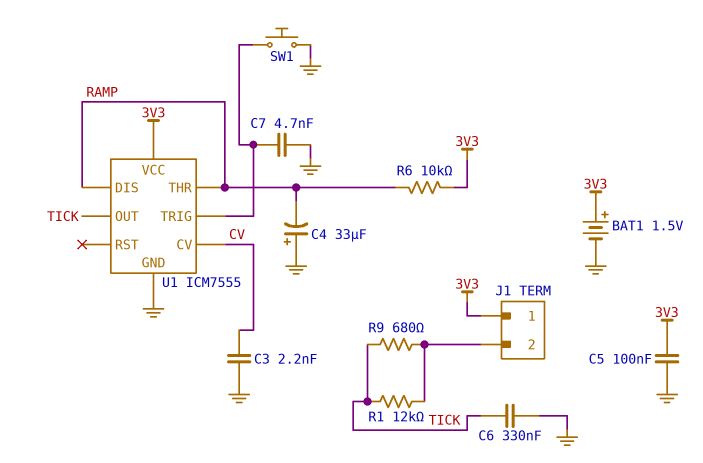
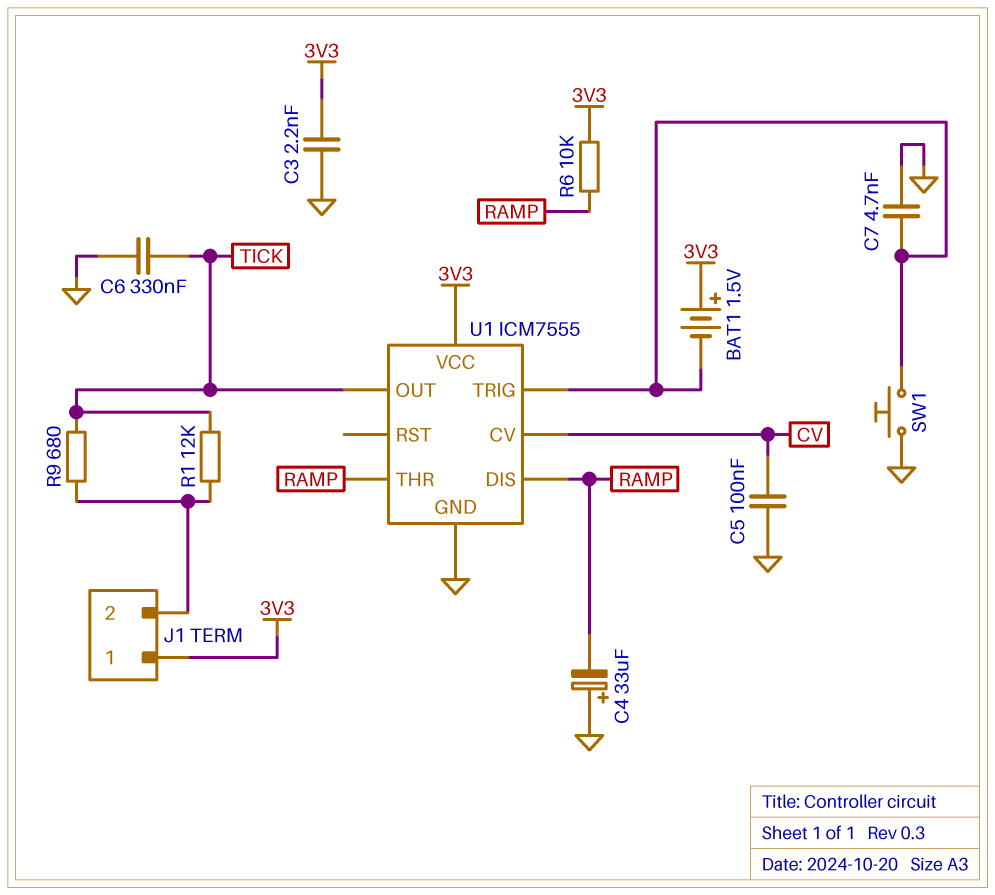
BAT1: 1.5V (plus 3V3, minus GND) -> 1.5V (plus 3V3, minus U1/TRIG)
C3: 2.2nF (CV, GND) -> 2.2nF (3V3, GND)
C5: 100nF (3V3, GND) -> 100nF (CV, GND)

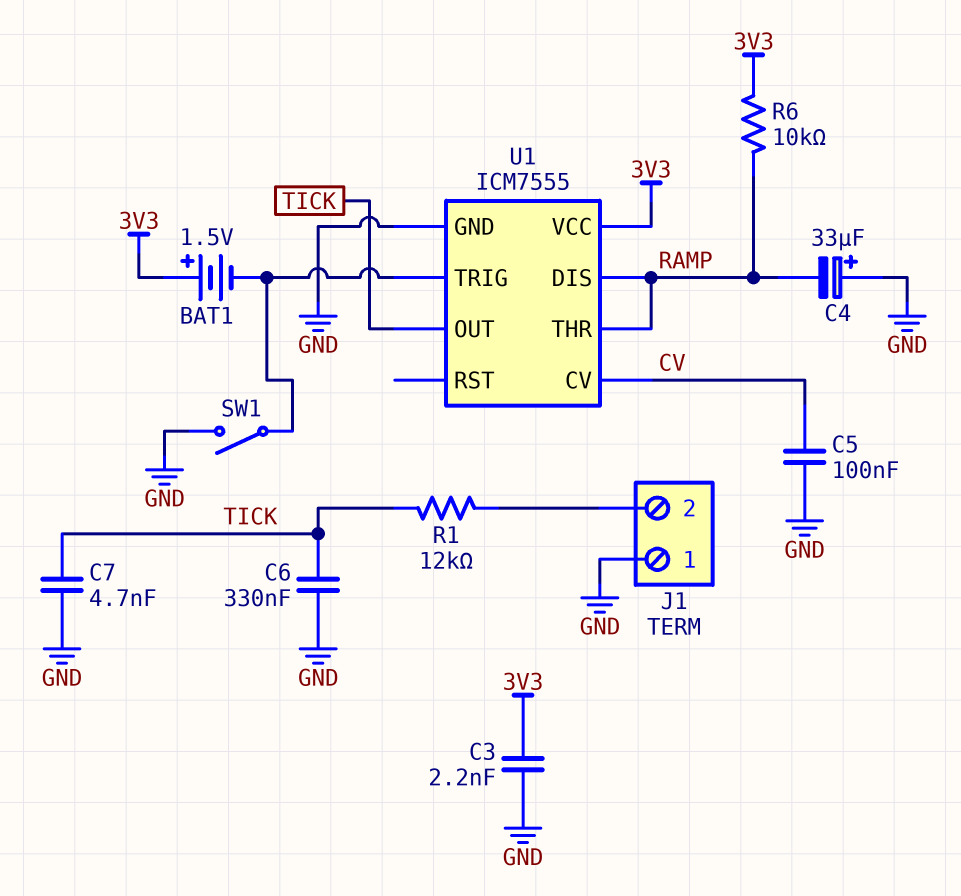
C7: 4.7nF (GND, U1/TRIG) -> 4.7nF (GND, TICK)
J1 pin 1: 3V3 -> GND
R9: 680 (J1/2, TICK) -> none
SW1: button (GND, U1/TRIG) -> switch (GND, U1/TRIG)

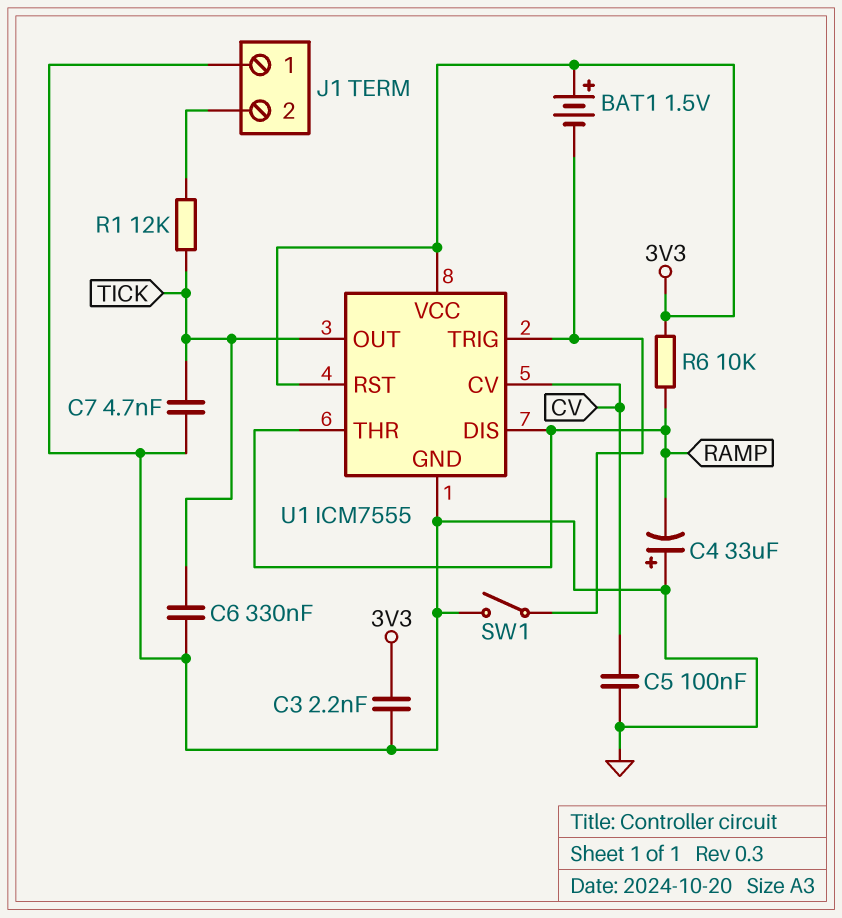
U1 pin RST: none -> 3V3

